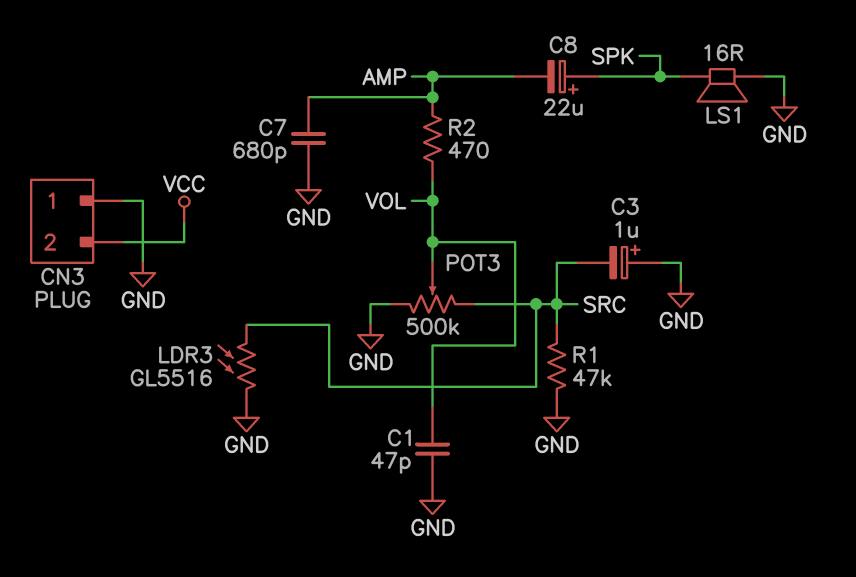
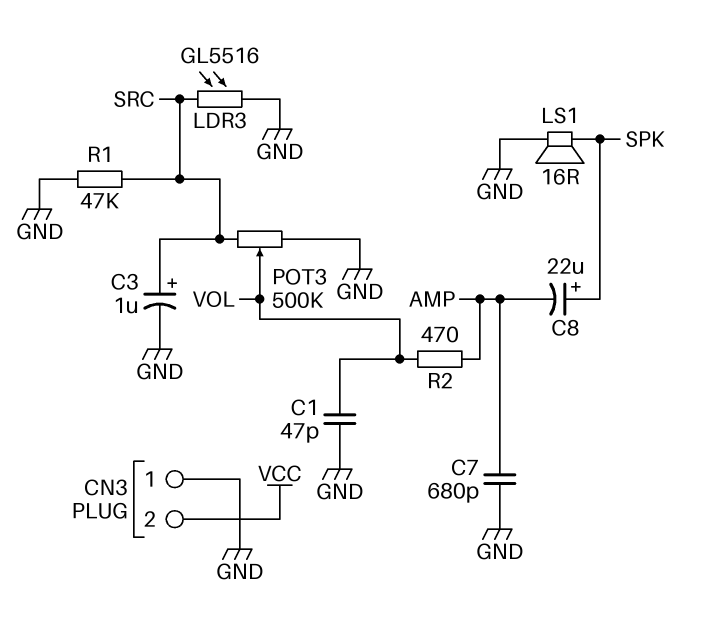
C3: 1uF (plus GND, minus SRC) -> 1uF (plus SRC, minus GND)

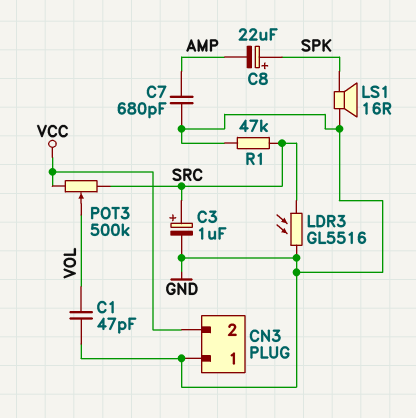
POT3: 500k (GND, SRC, wiper VOL) -> 500k (SRC, VCC, wiper VOL)
R2: 470 (AMP, VOL) -> none

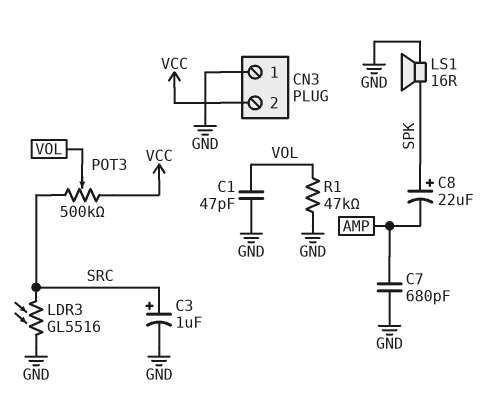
R1: 47k (GND, SRC) -> 47k (GND, VOL)

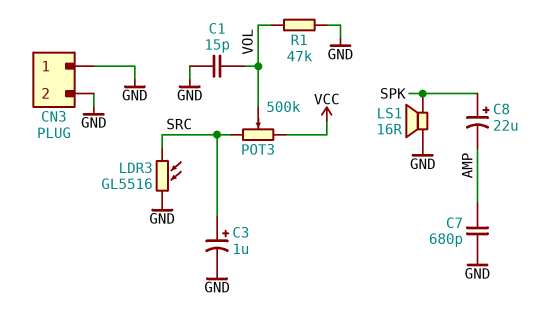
C1: 47pF (GND, VOL) -> 15pF (GND, VOL)
CN3 pin 2: VCC -> GND

